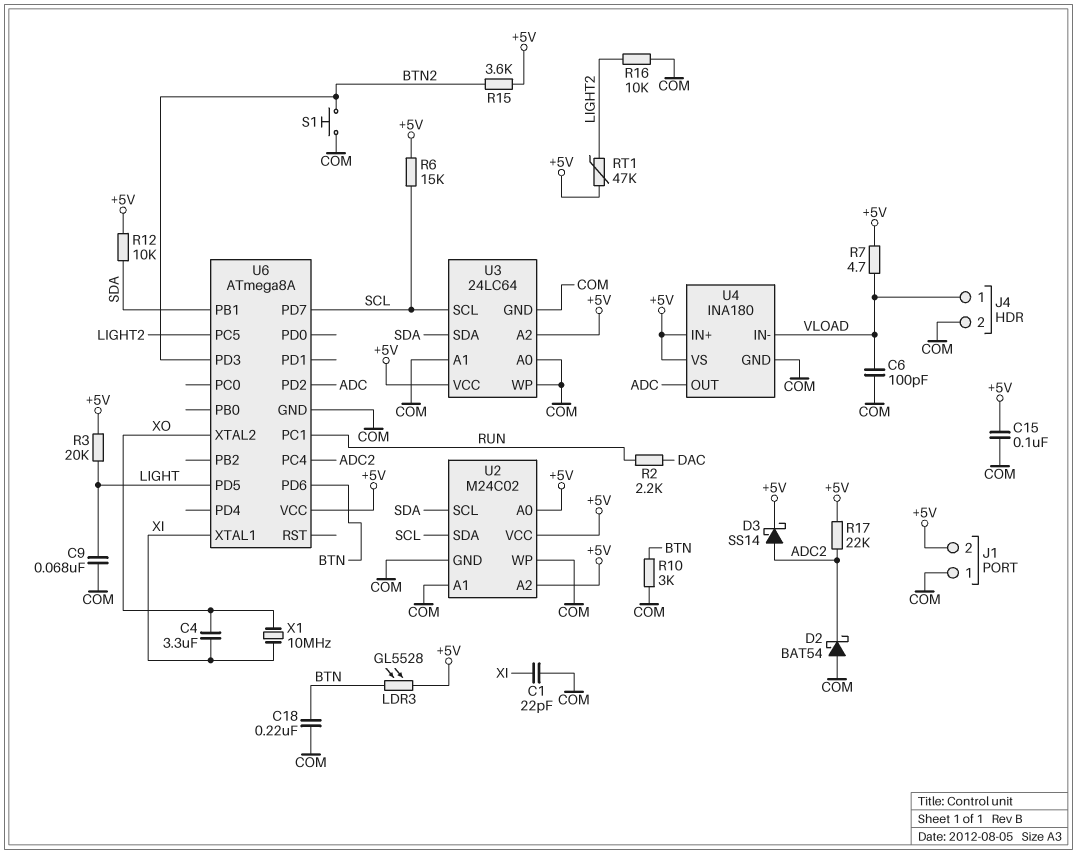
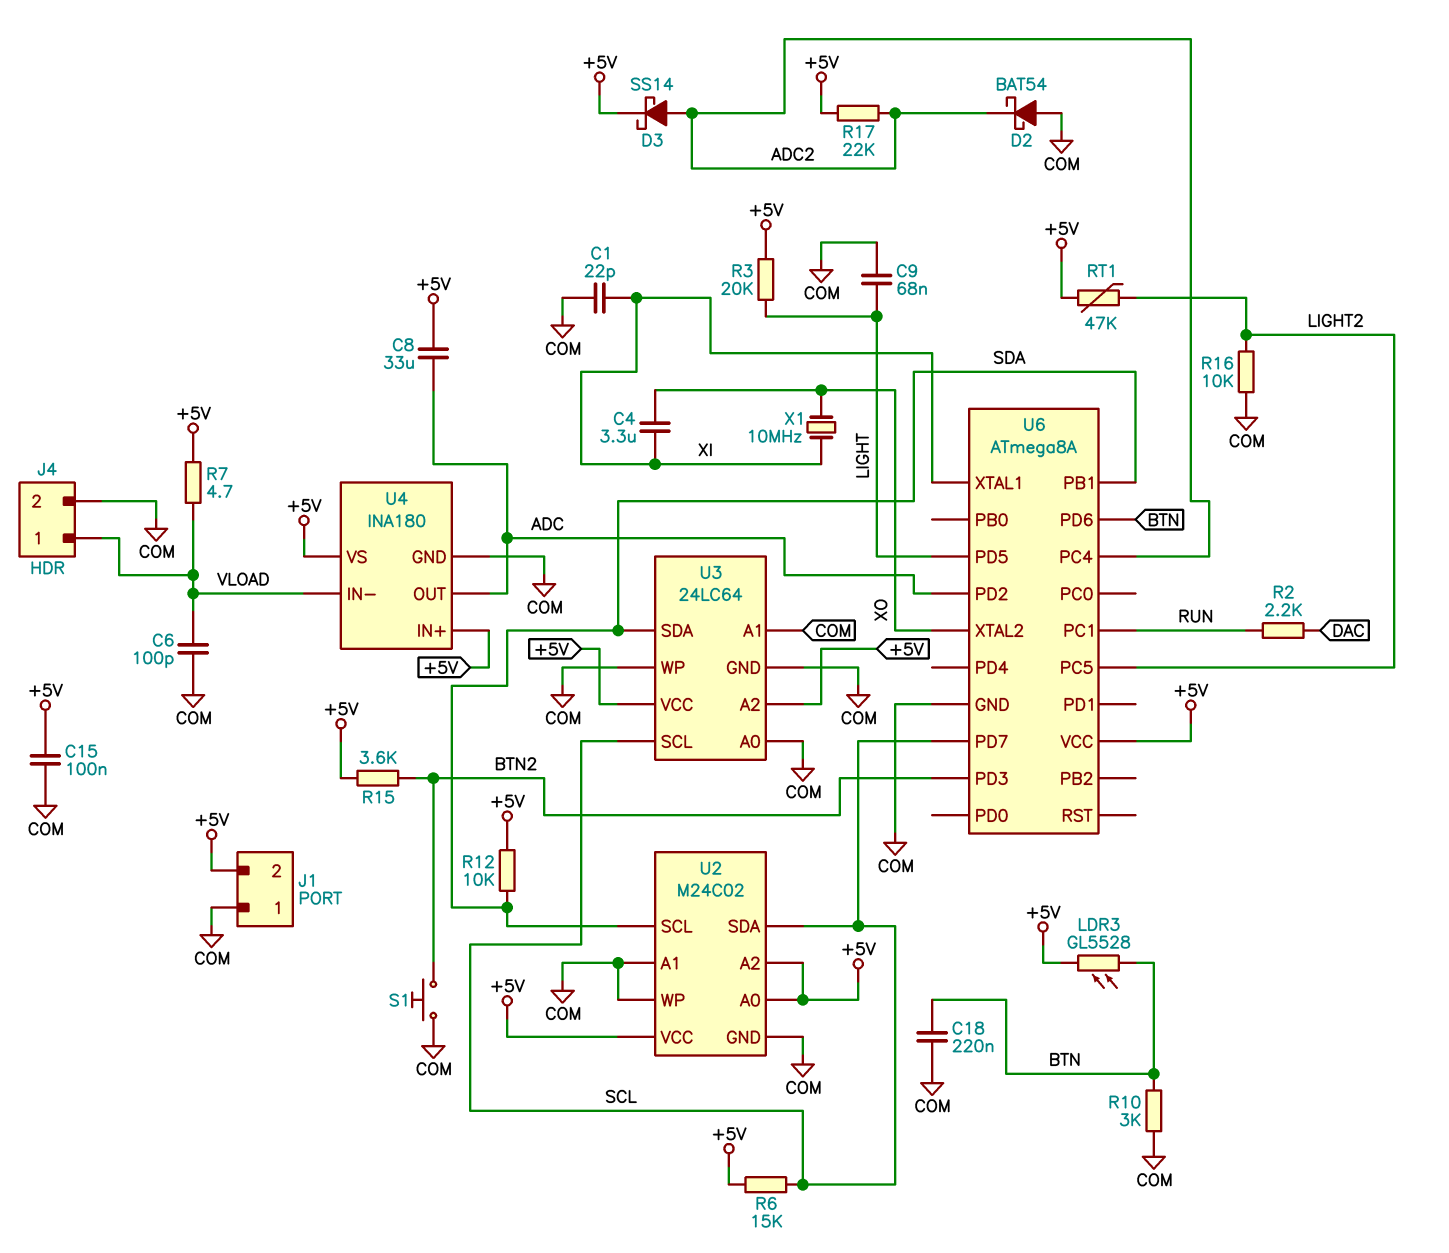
C8: none -> 33uF (+5V, ADC)

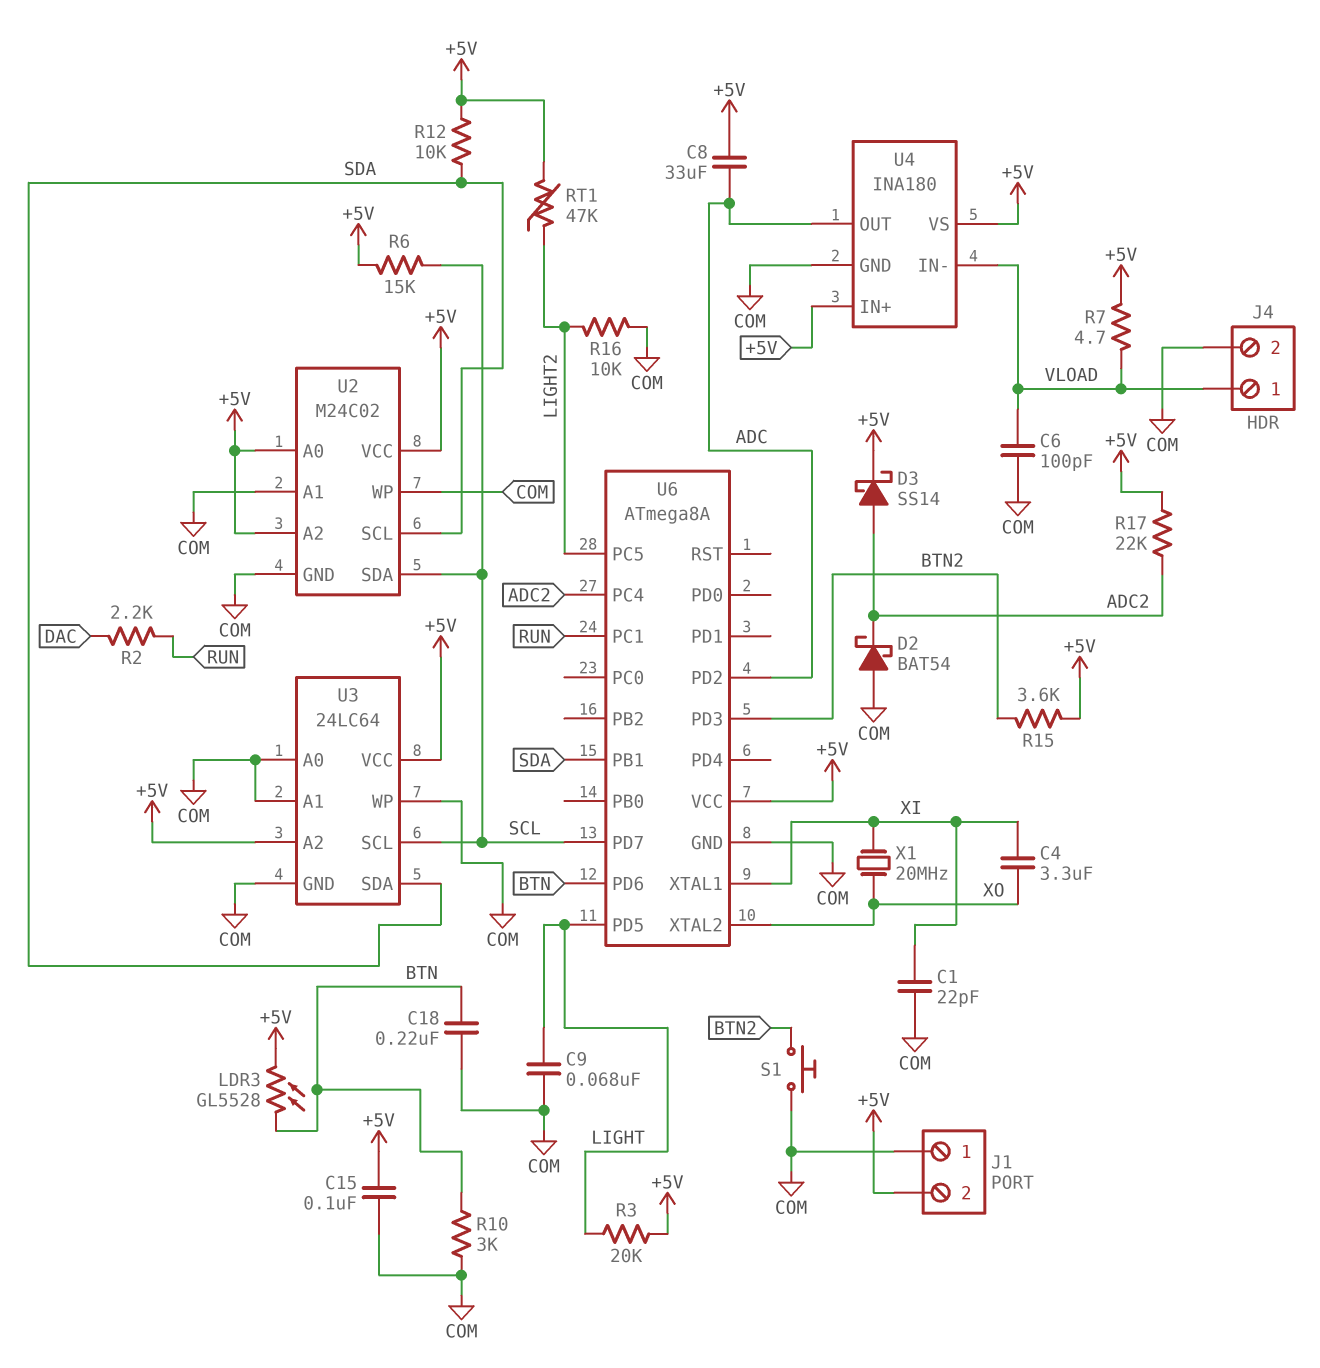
X1: 10MHz (XI, XO) -> 20MHz (XI, XO)

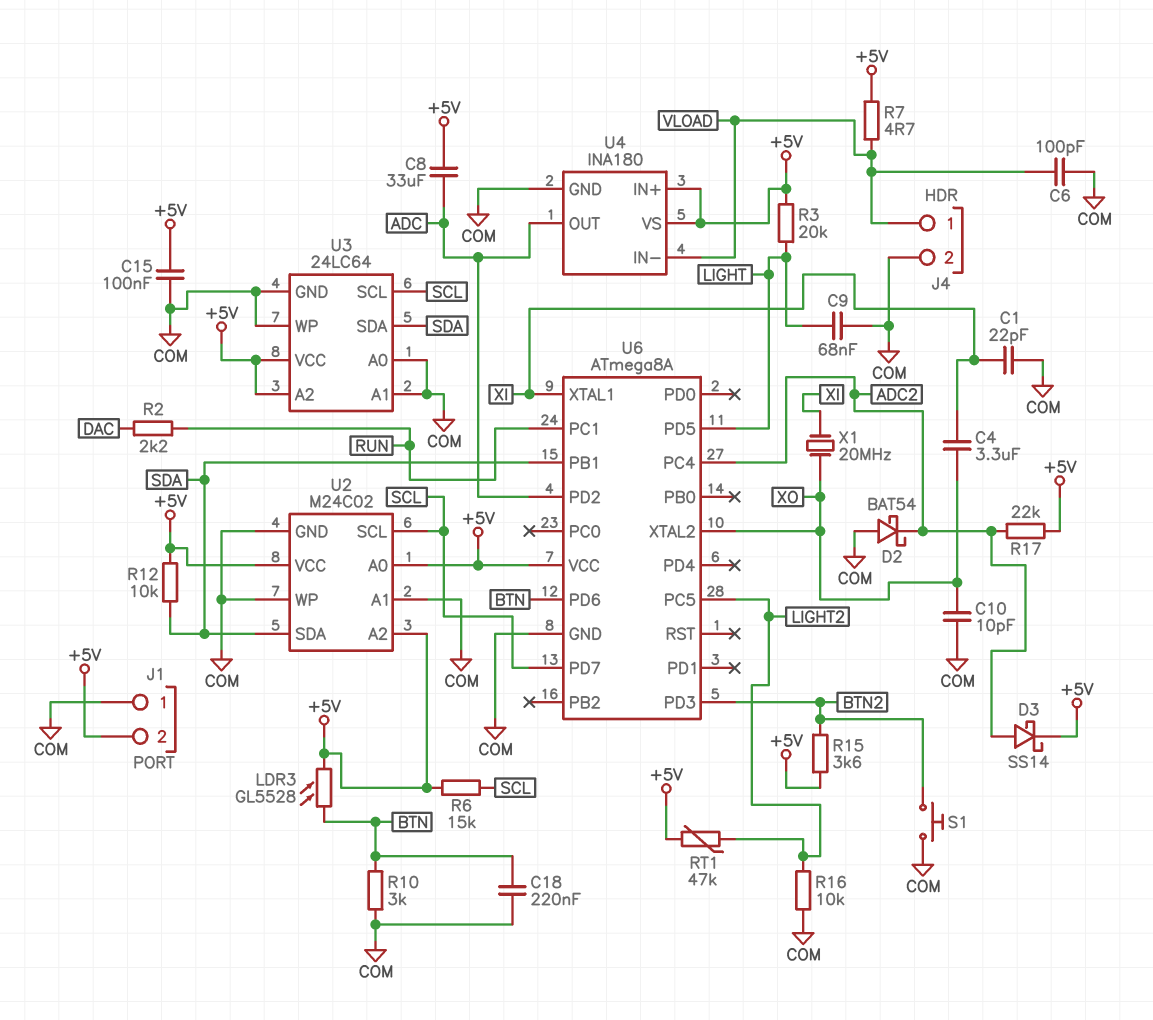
C10: none -> 10pF (COM, XO)
U2 pin SCL: SDA -> SCL
U2 pin SDA: SCL -> SDA

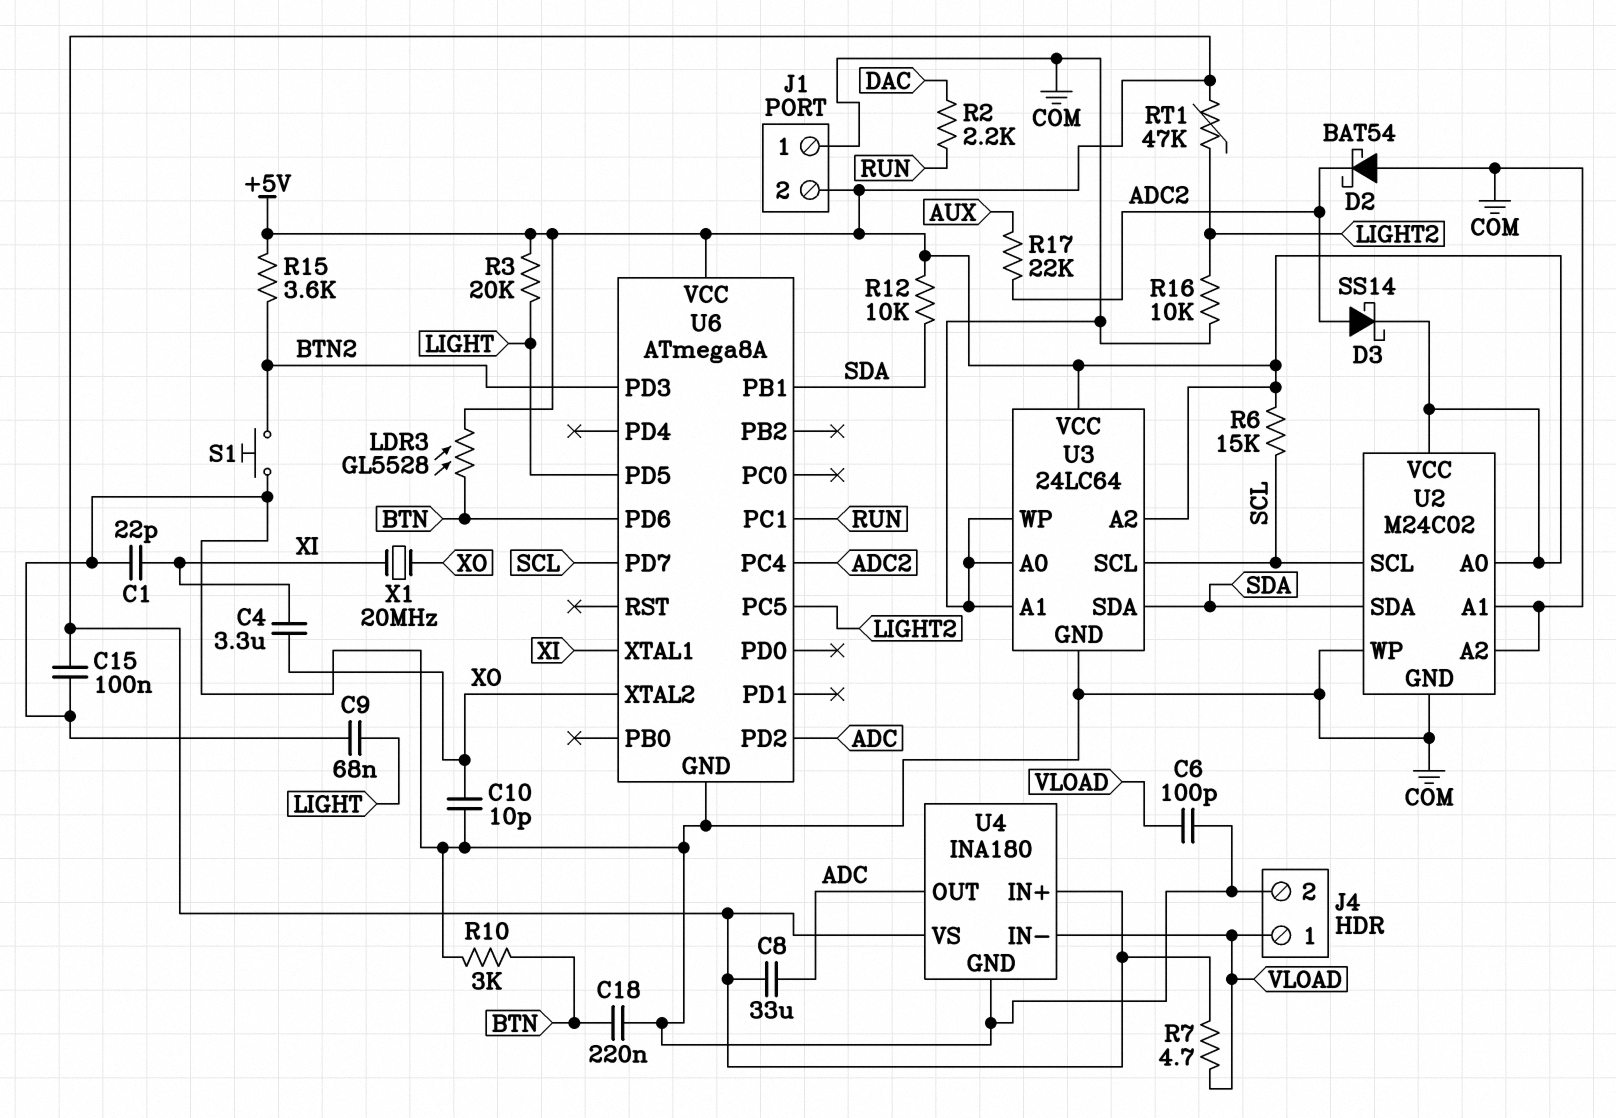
R17: 22k (+5V, ADC2) -> 22k (ADC2, AUX)
U2 pin A2: +5V -> COM

